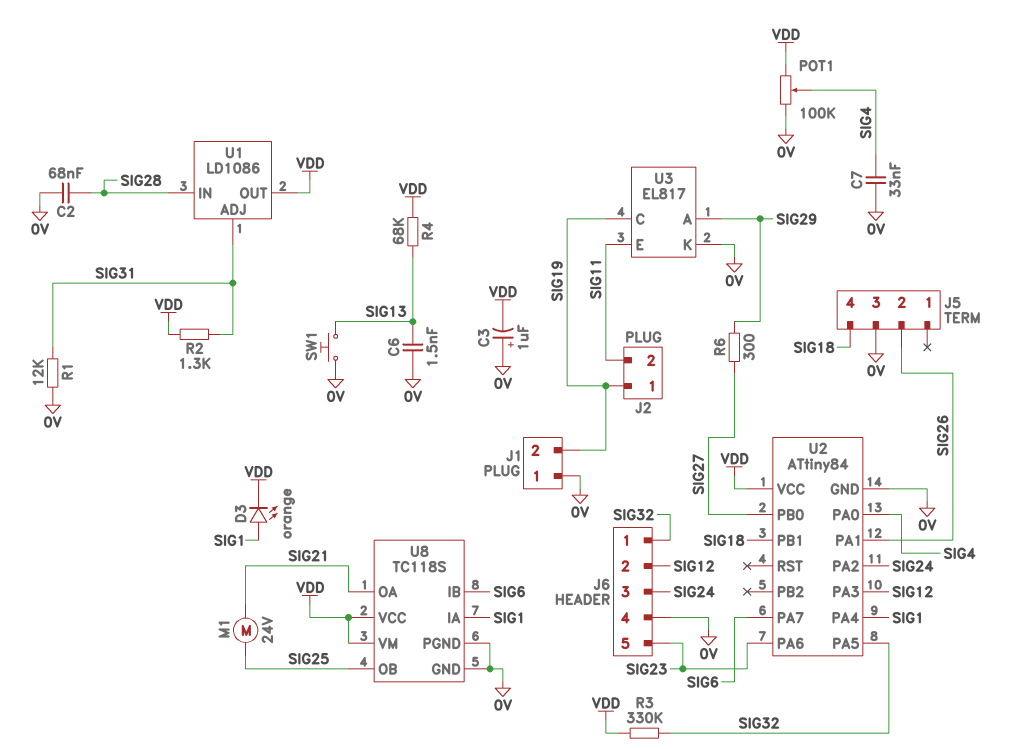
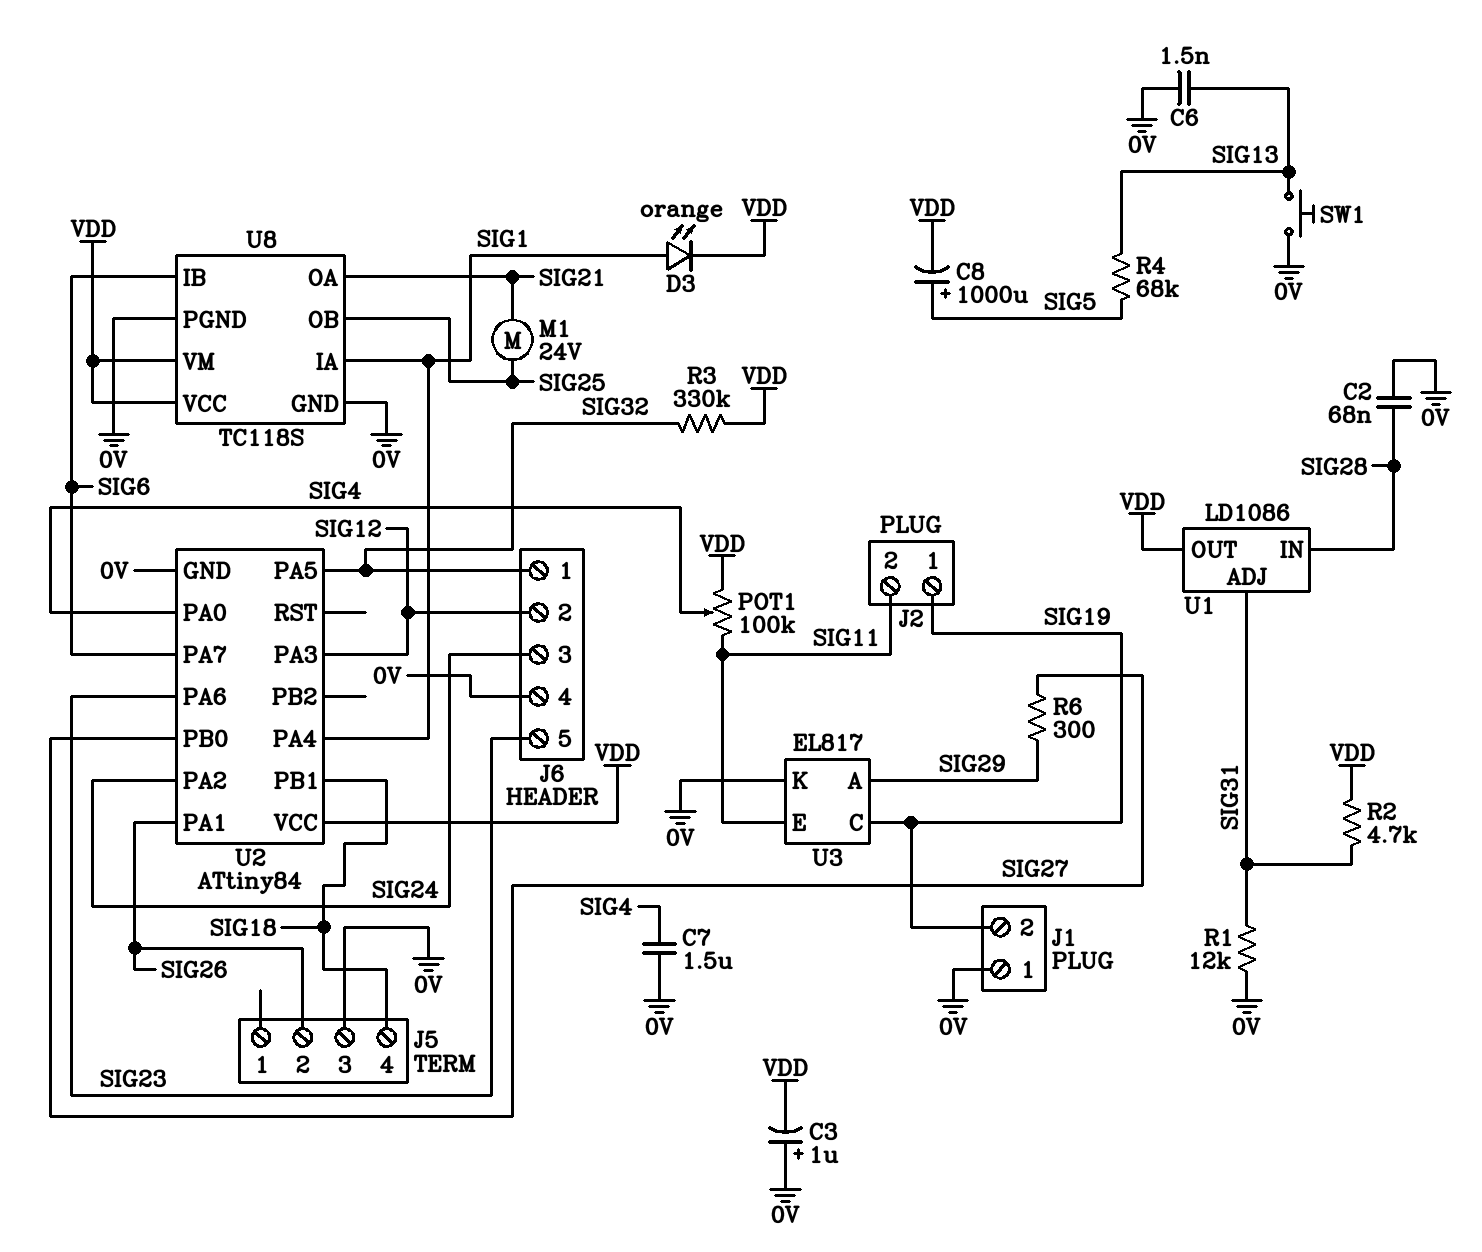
C7: 33nF (0V, SIG4) -> 1.5uF (0V, SIG4)
C8: none -> 1000uF (plus SIG5, minus VDD)
POT1: 100k (0V, VDD, wiper SIG4) -> 100k (SIG11, VDD, wiper SIG4)
R2: 1.3k (SIG31, VDD) -> 4.7k (SIG31, VDD)
R4: 68k (SIG13, VDD) -> 68k (SIG5, SIG13)

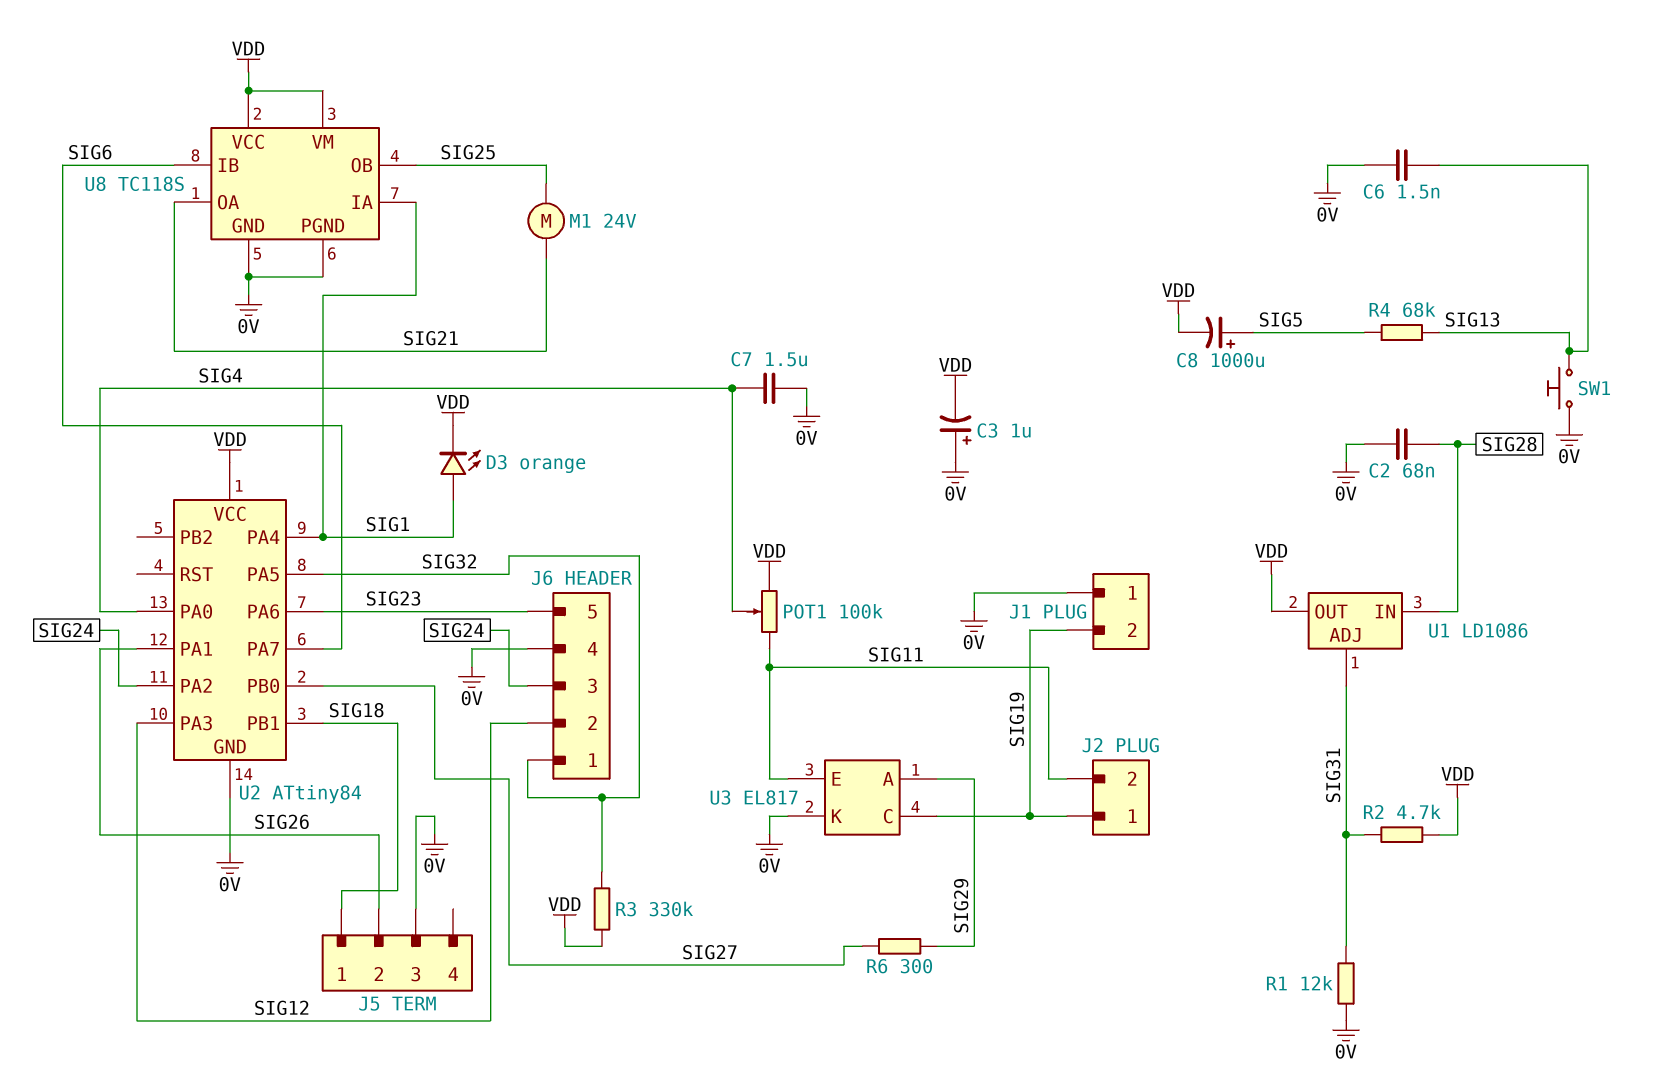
J5 pin 1: none -> SIG18
J5 pin 4: SIG18 -> none

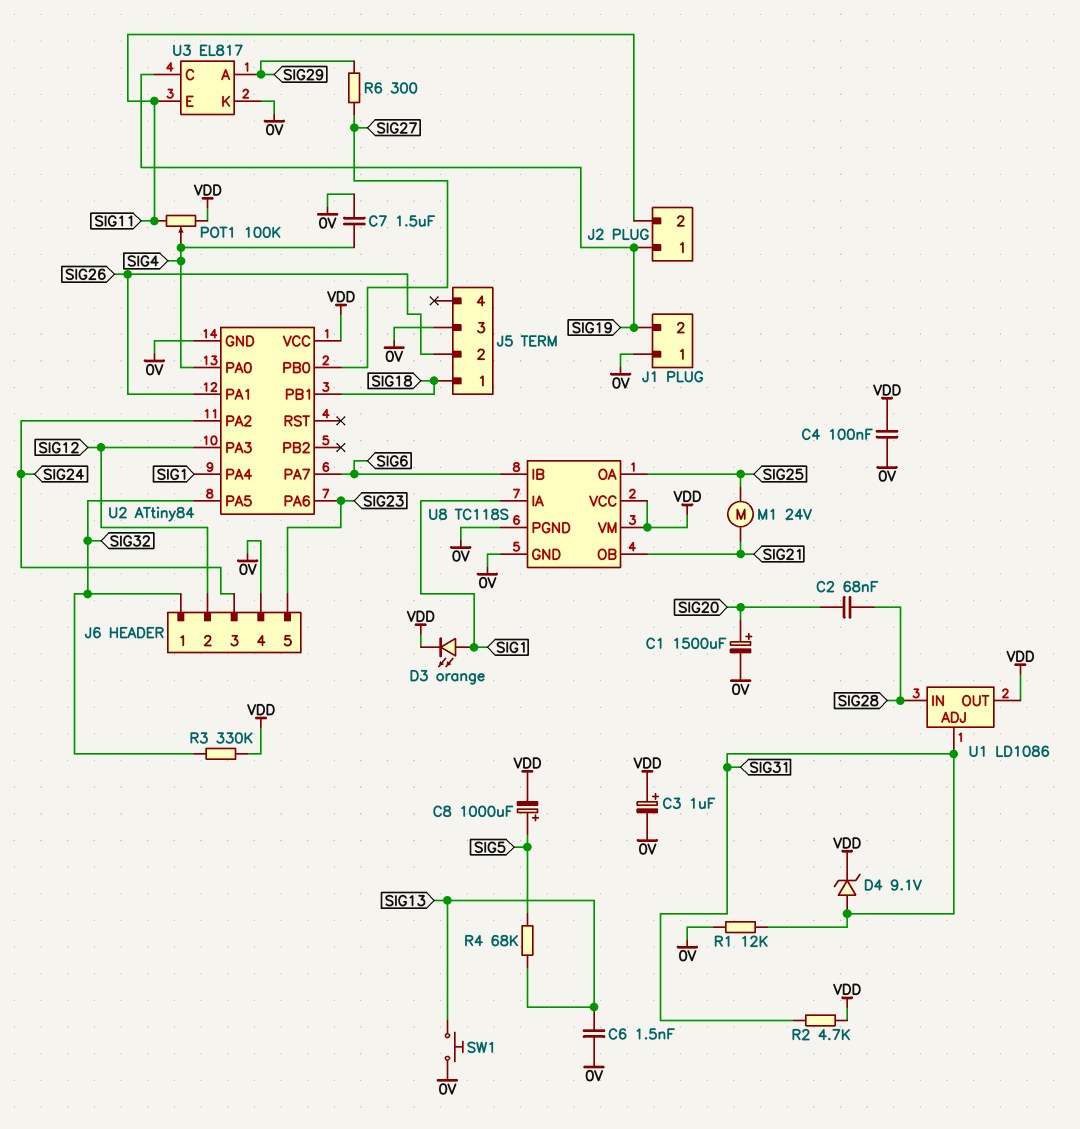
C1: none -> 1500uF (plus SIG20, minus 0V)
C2: 68nF (0V, SIG28) -> 68nF (SIG20, SIG28)
C3: 1uF (plus 0V, minus VDD) -> 1uF (plus VDD, minus 0V)
C4: none -> 100nF (0V, VDD)
D4: none -> zener 9.1V (A SIG31, K VDD)
U8 pin OA: SIG21 -> SIG25
U8 pin OB: SIG25 -> SIG21

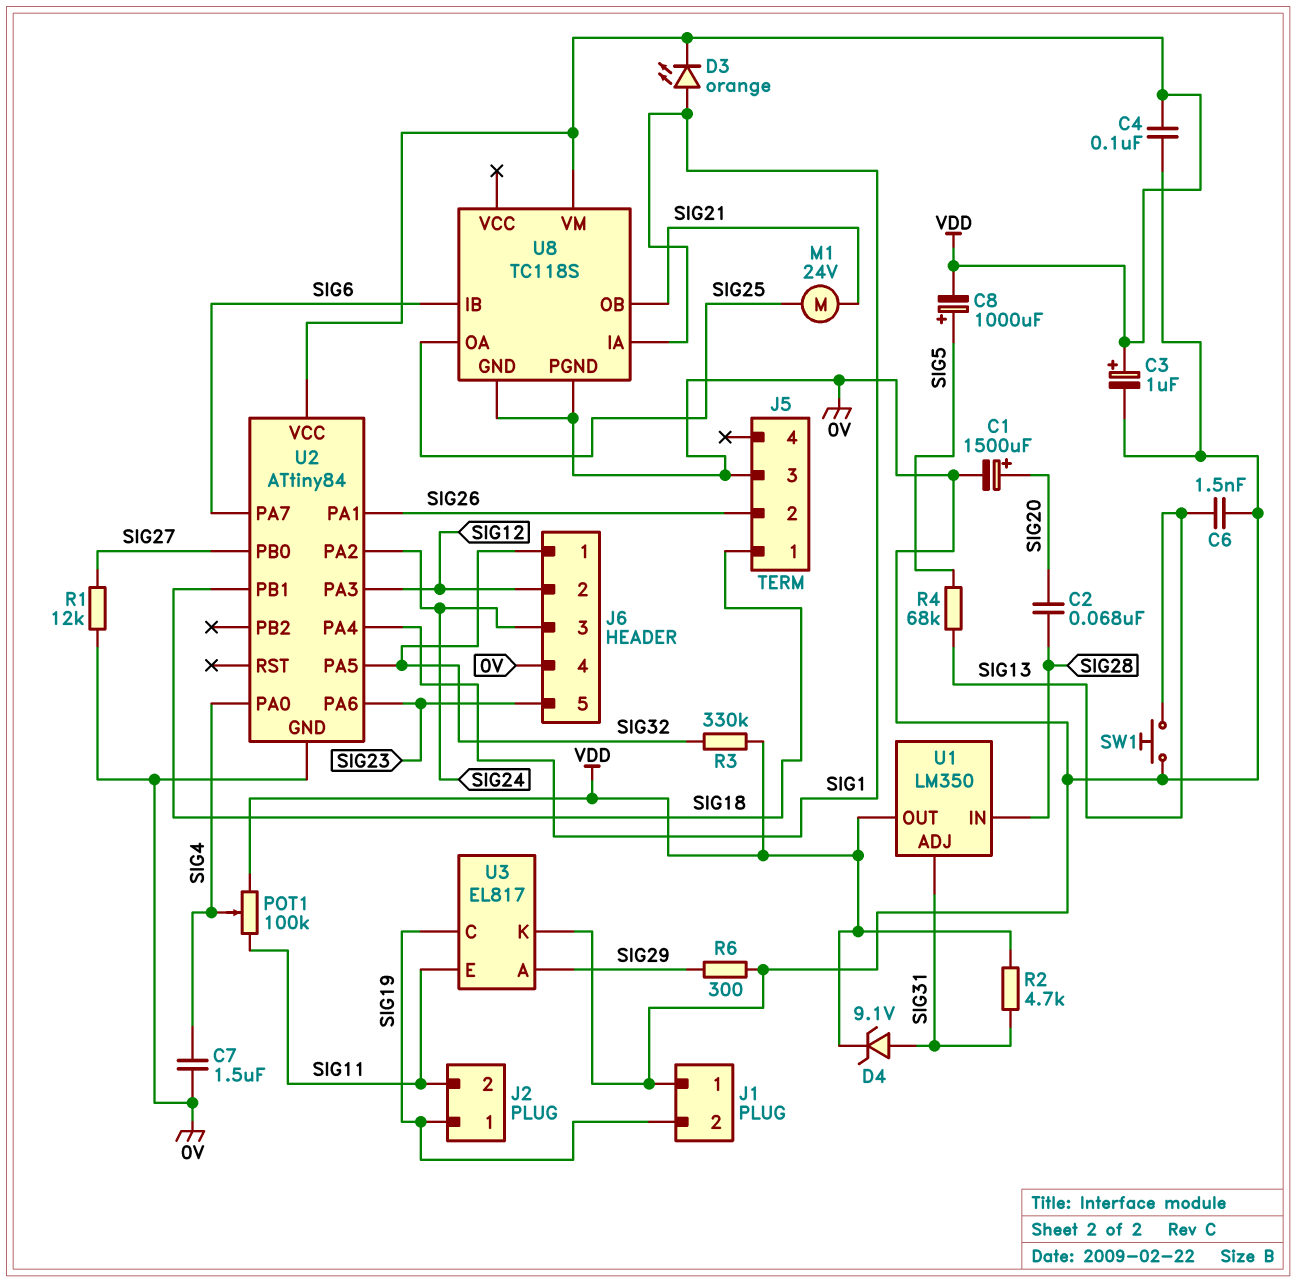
R1: 12k (0V, SIG31) -> 12k (0V, SIG27)
R6: 300 (SIG27, SIG29) -> 300 (0V, SIG29)
U1: LD1086 -> LM350
U8 pin VCC: VDD -> none

